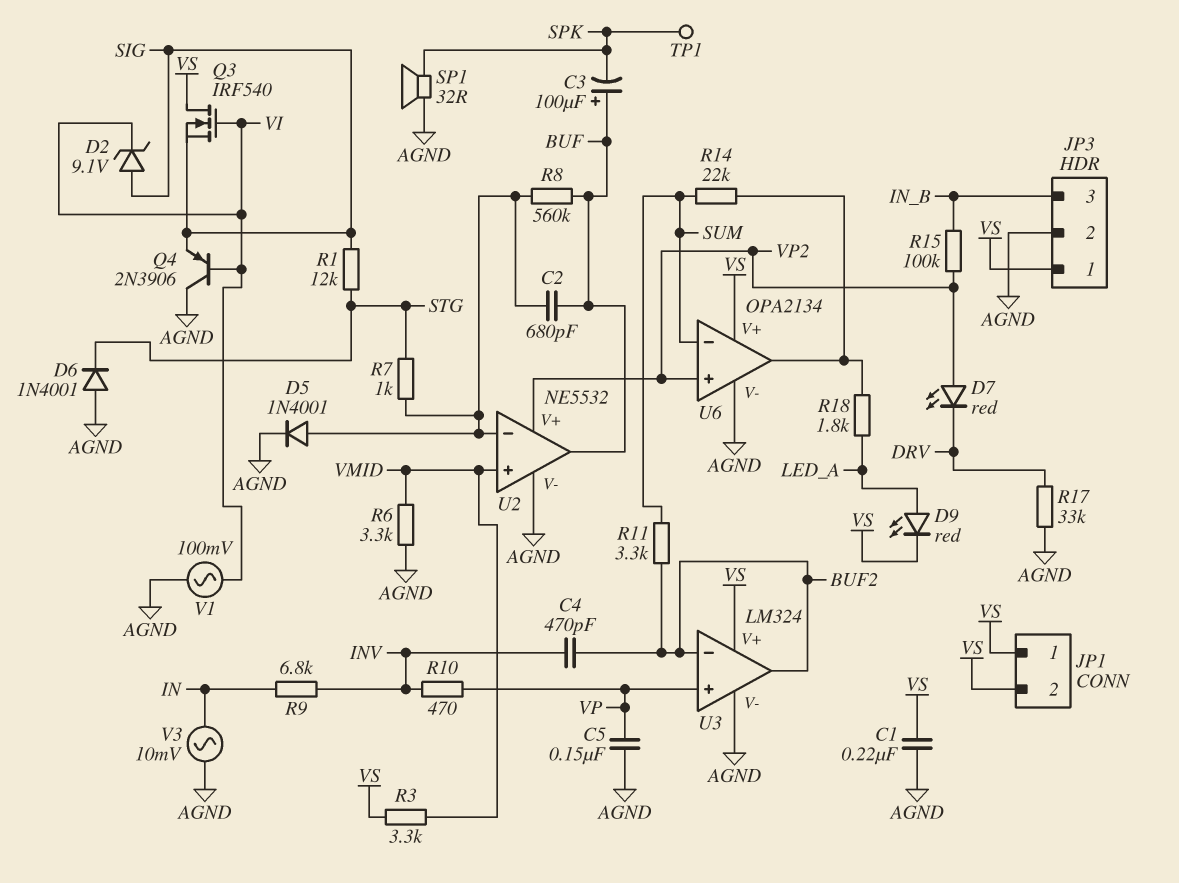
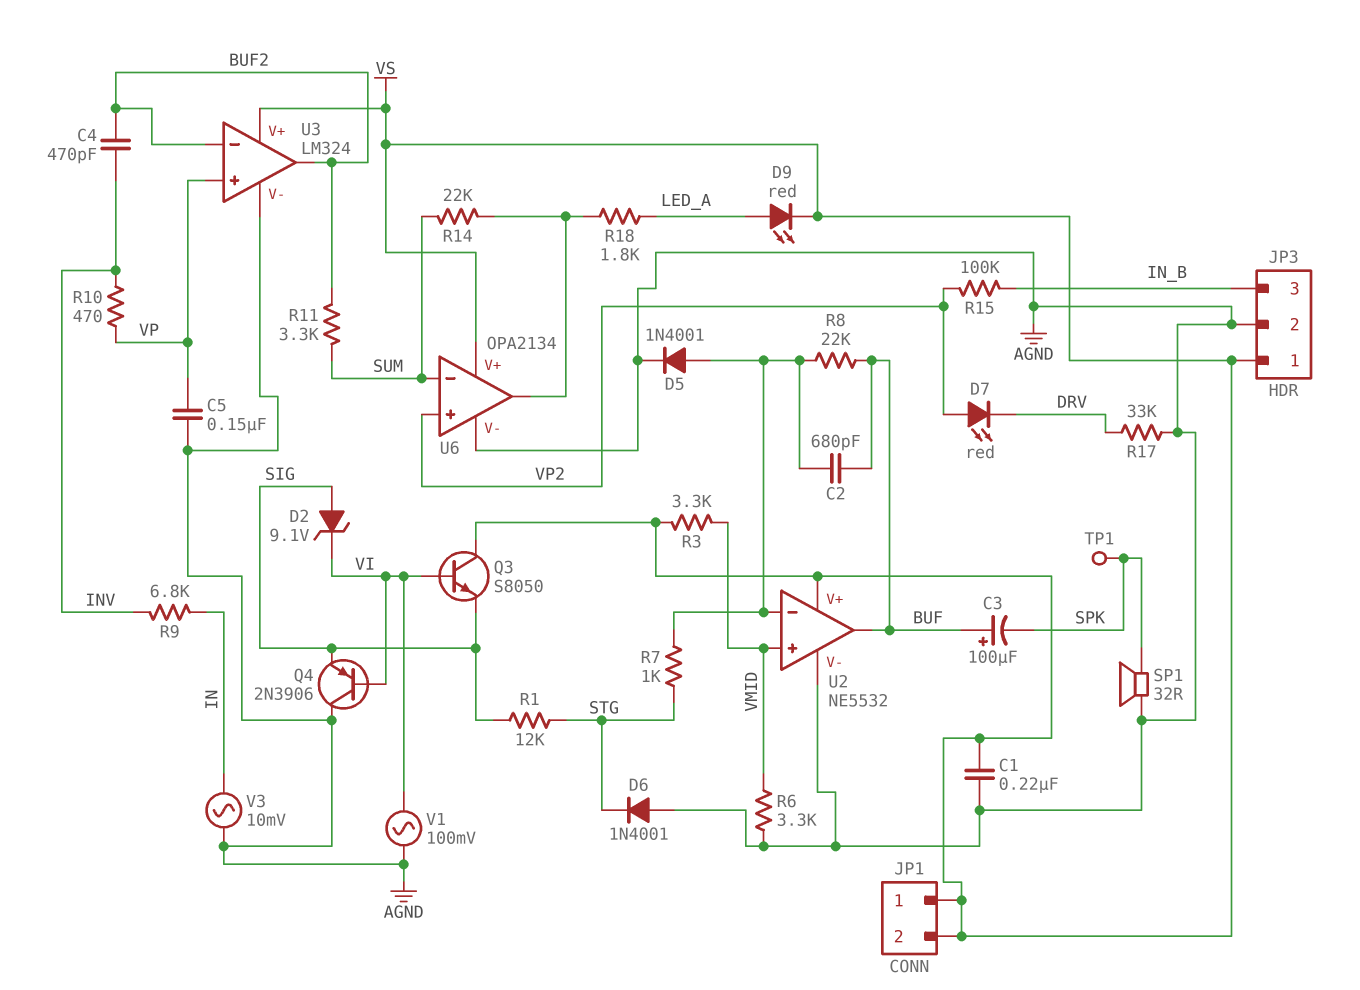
Q3: NMOS IRF540 (G VI, D VS, S SIG) -> NPN S8050 (B VI, C VS, E SIG)
R8: 560k (BUF, U2/in-) -> 22k (BUF, U2/in-)
U2 pin V+: VP2 -> VS

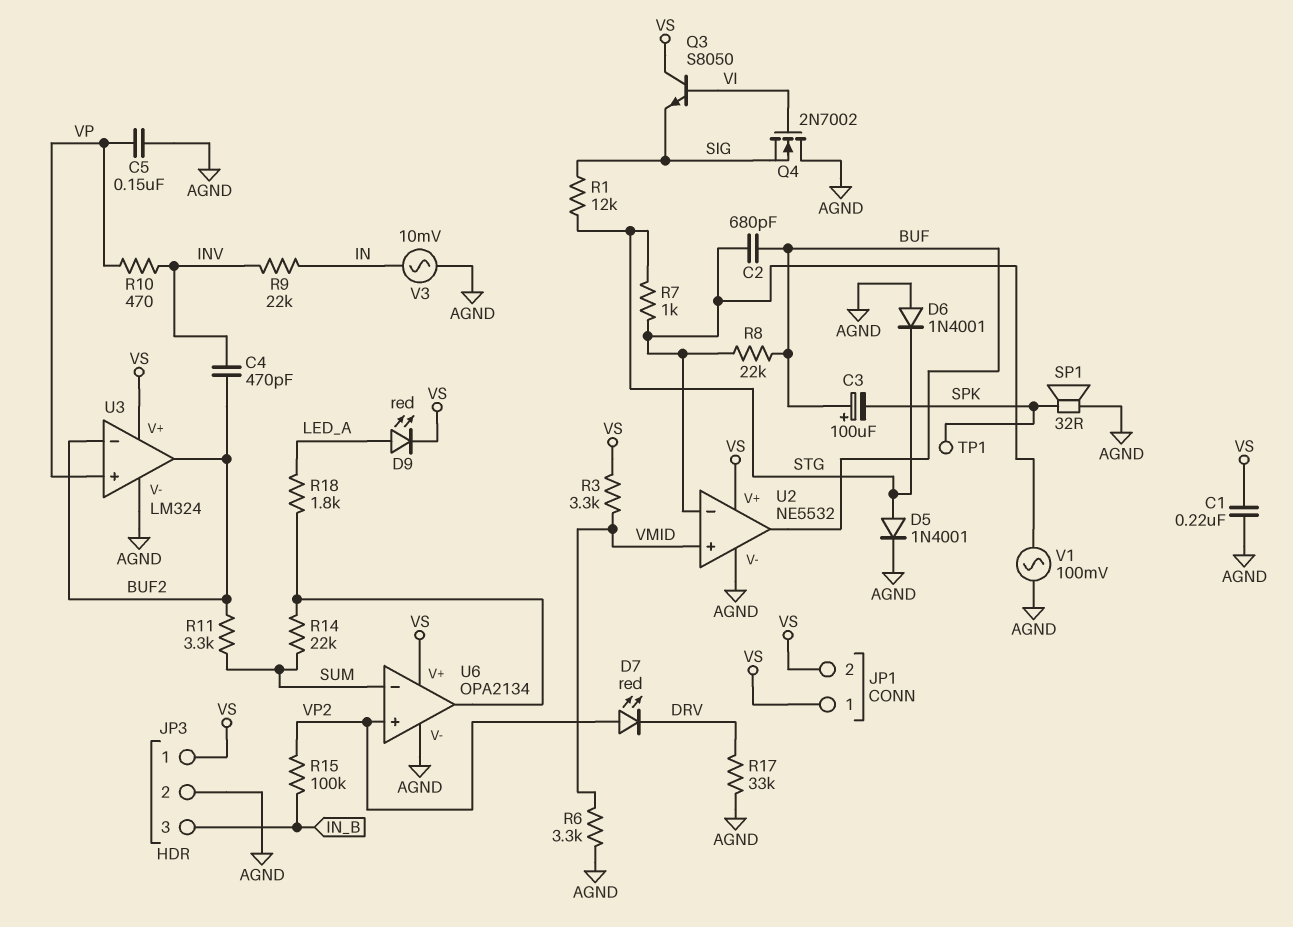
D2: zener 9.1V (A SIG, K VI) -> none
D5: diode 1N4001 (A U2/in-, K AGND) -> diode 1N4001 (A STG, K AGND)
Q4: PNP 2N3906 (B VI, C AGND, E SIG) -> NMOS 2N7002 (G VI, D AGND, S SIG)
R9: 6.8k (IN, INV) -> 22k (IN, INV)
V1: AC 100mV (AGND, VI) -> AC 100mV (AGND, U2/in-)

